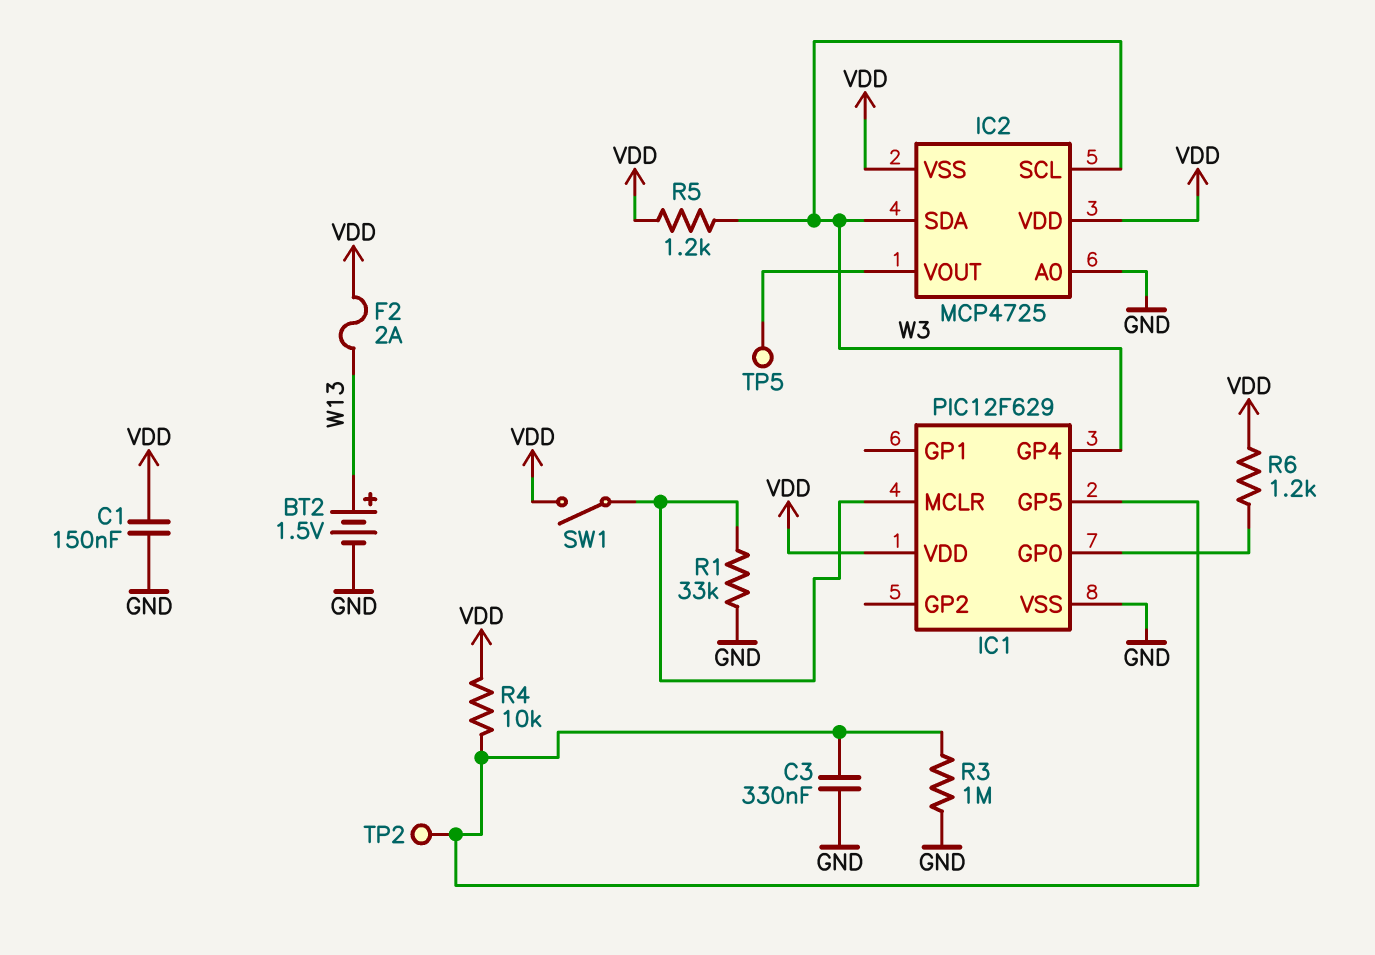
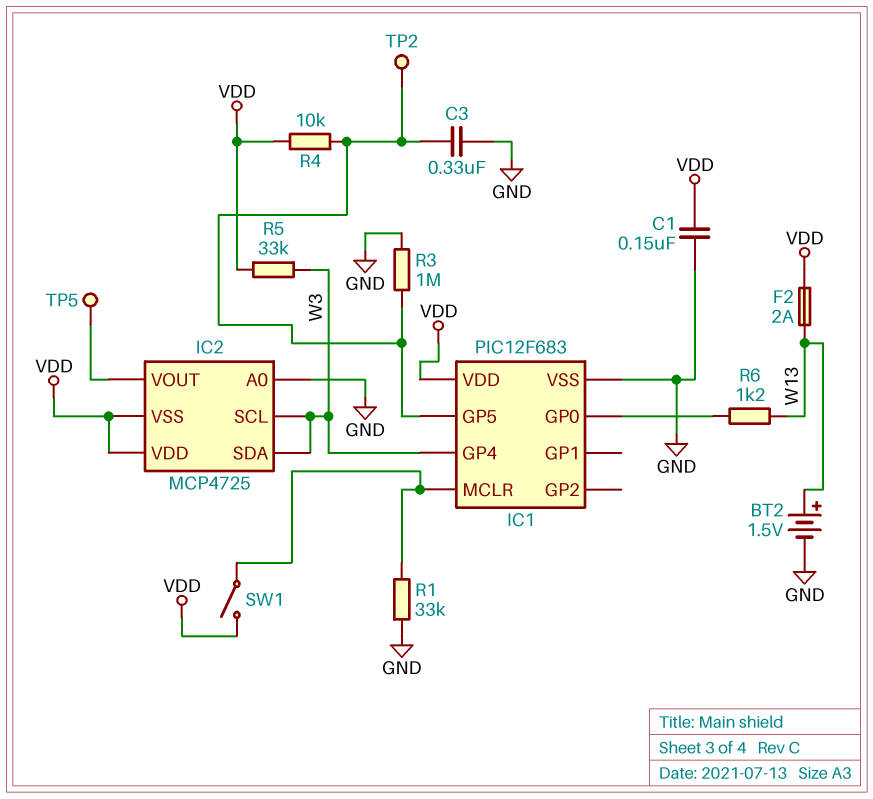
IC1: PIC12F629 -> PIC12F683
R5: 1.2k (VDD, W3) -> 33k (VDD, W3)
R6: 1.2k (IC1/GP0, VDD) -> 1.2k (IC1/GP0, W13)

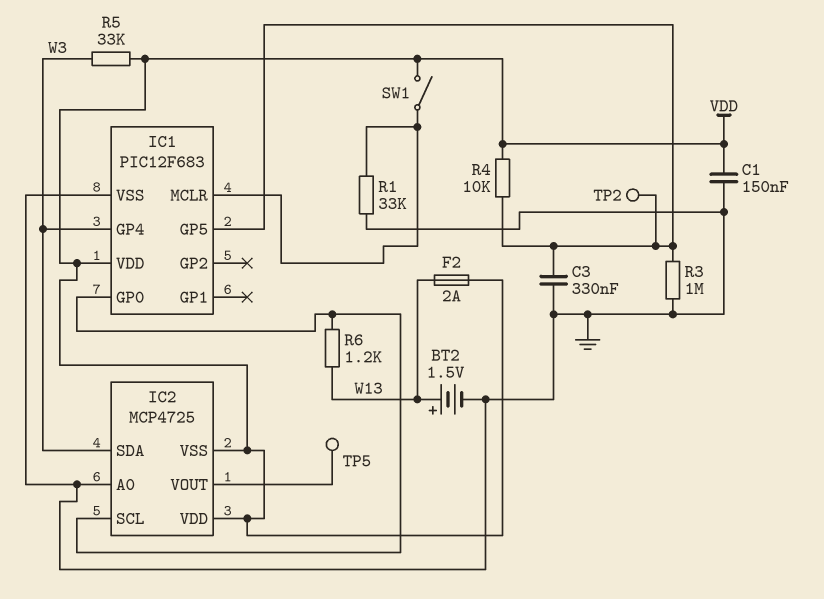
IC2 pin SCL: W3 -> IC1/GP0

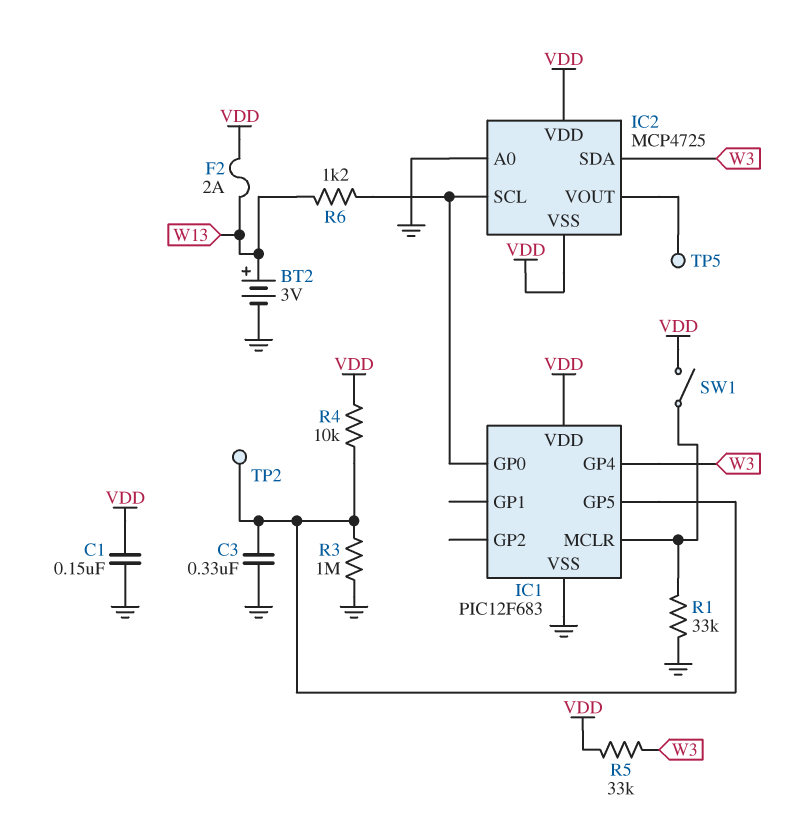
BT2: 1.5V (plus W13, minus GND) -> 3V (plus W13, minus GND)

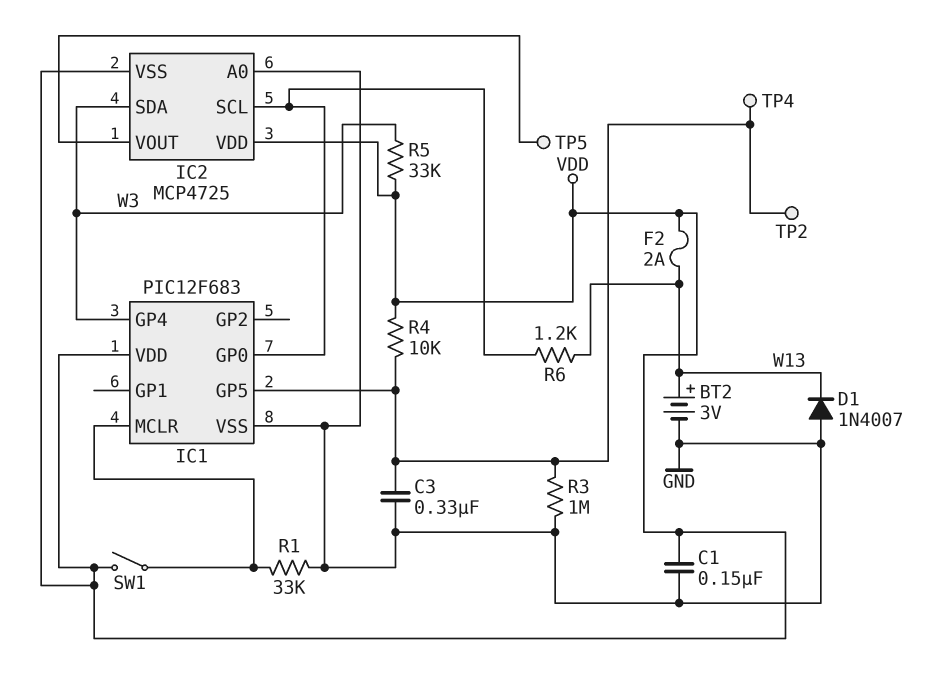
D1: none -> diode 1N4007 (A GND, K W13)
TP4: none -> test point (IC1/GP5)

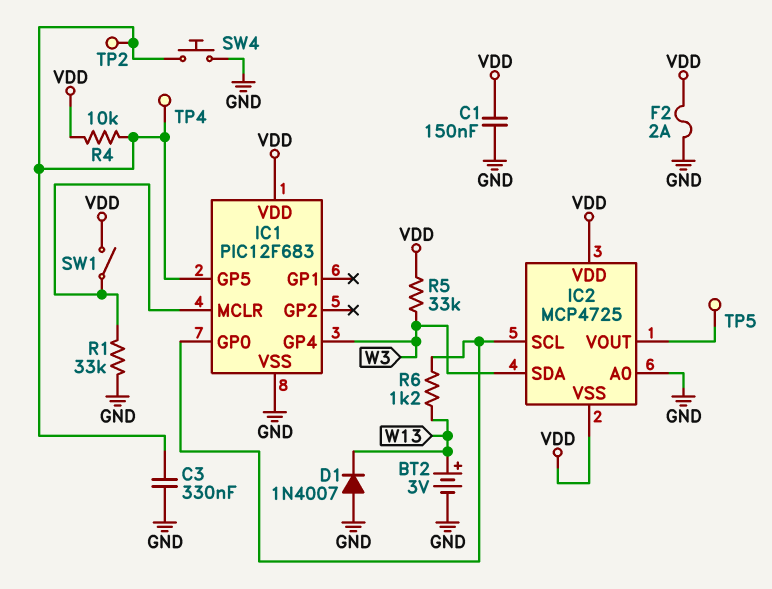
F2: 2A (VDD, W13) -> 2A (GND, VDD)
R3: 1M (GND, IC1/GP5) -> none
SW4: none -> button (GND, IC1/GP5)

